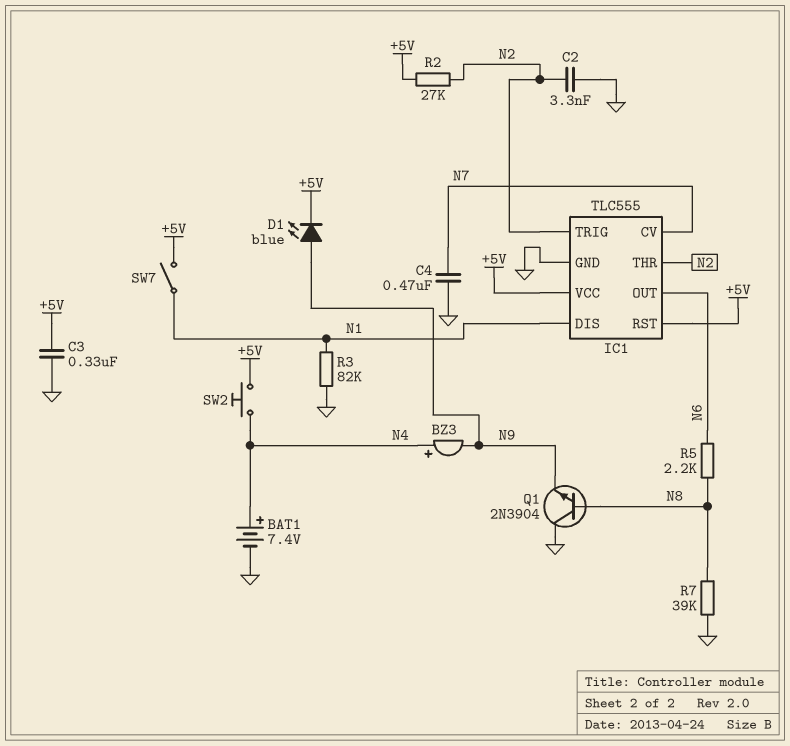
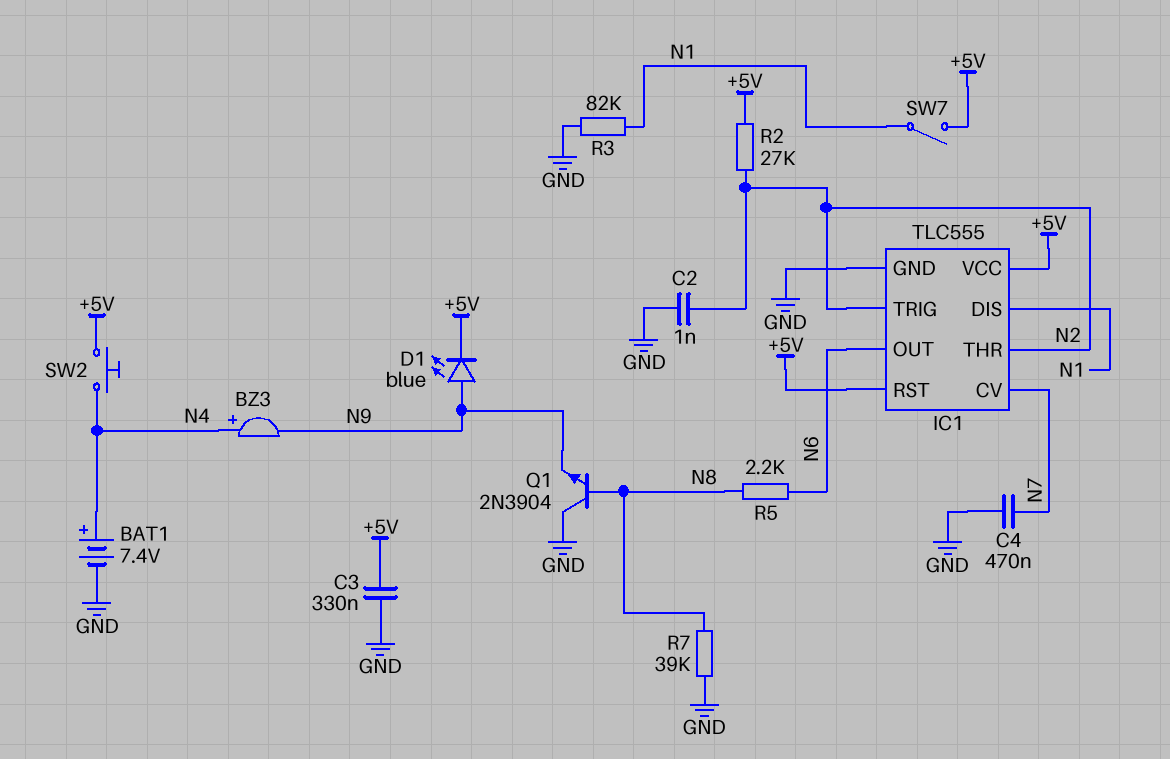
C2: 3.3nF (GND, N2) -> 1nF (GND, N2)

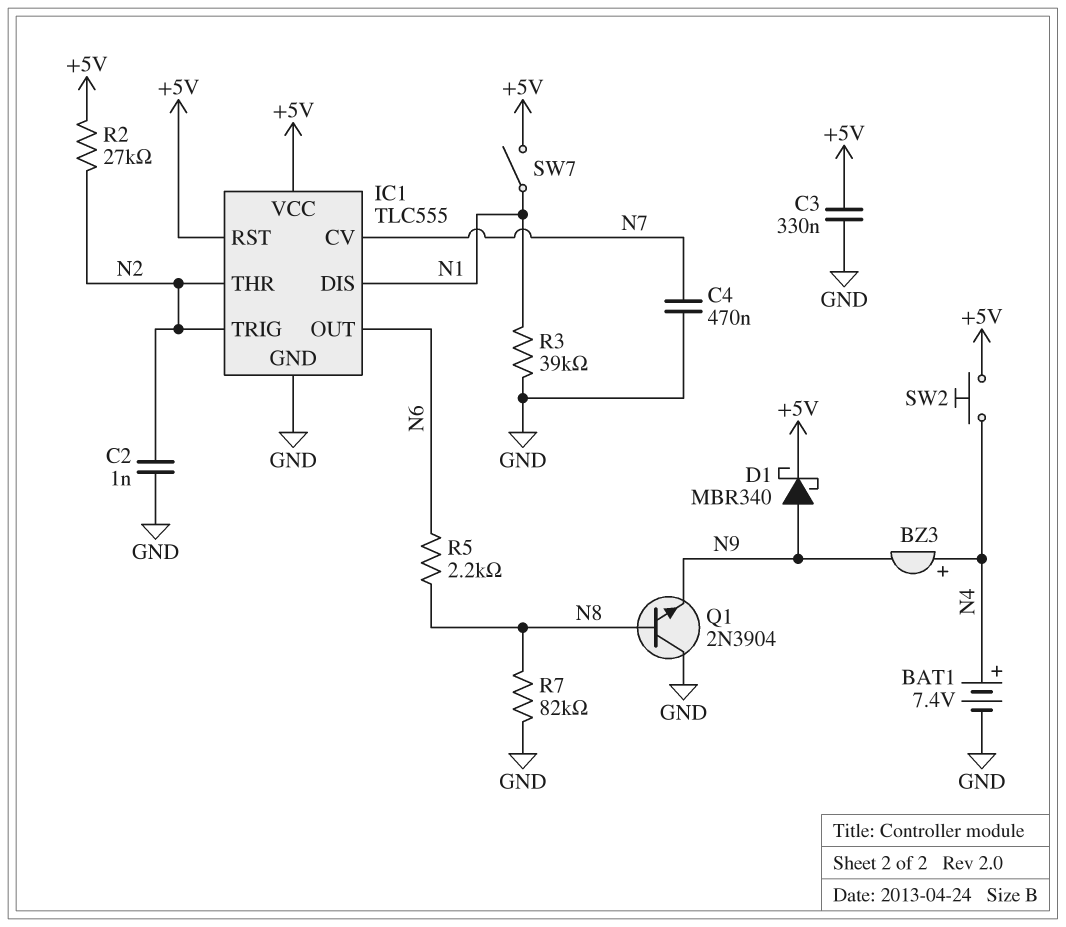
D1: LED blue (A N9, K +5V) -> schottky MBR340 (A N9, K +5V)
R3: 82k (GND, N1) -> 39k (GND, N1)
R7: 39k (GND, N8) -> 82k (GND, N8)

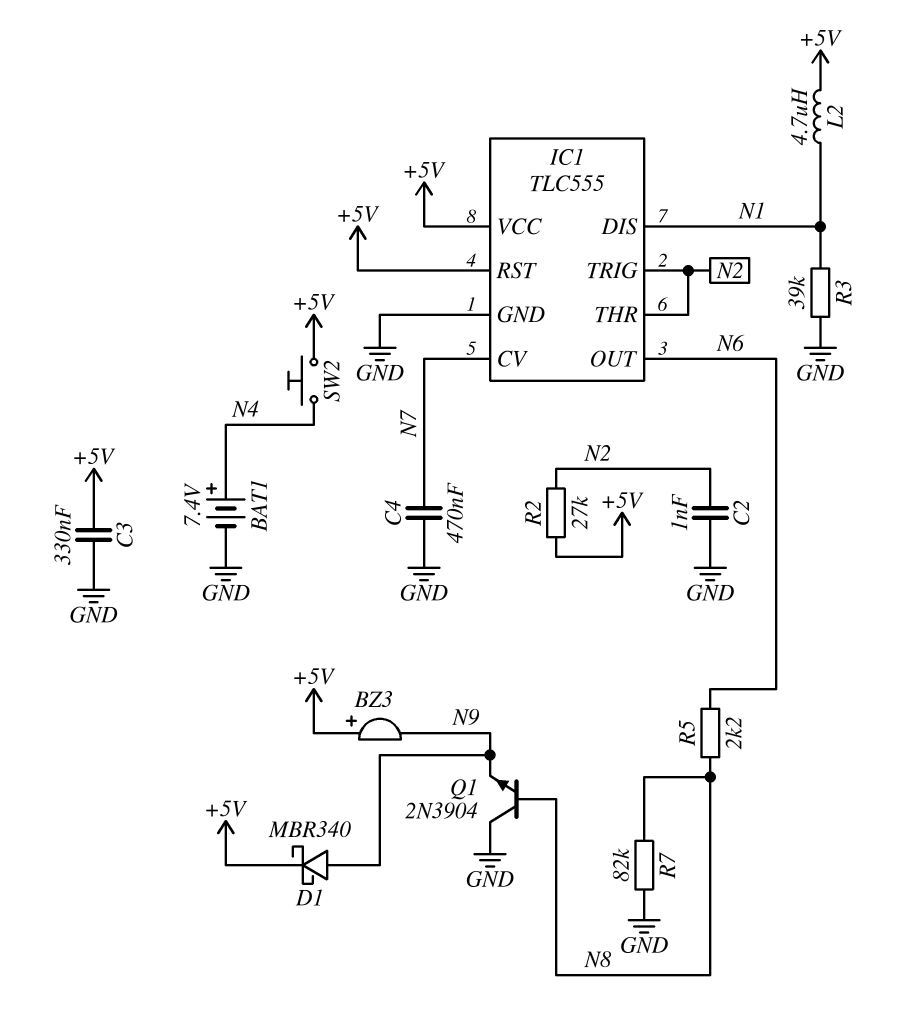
BZ3: buzzer (plus N4, minus N9) -> buzzer (plus +5V, minus N9)
L2: none -> 4.7uH (+5V, N1)
SW7: switch (+5V, N1) -> none

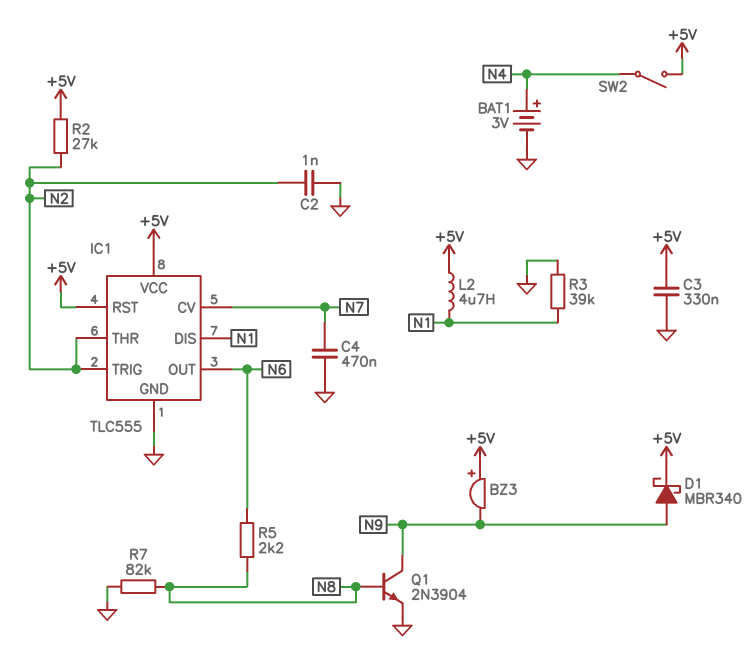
BAT1: 7.4V (plus N4, minus GND) -> 3V (plus N4, minus GND)
Q1: NPN 2N3904 (B N8, C GND, E N9) -> NPN 2N3904 (B N8, C N9, E GND)
SW2: button (+5V, N4) -> switch (+5V, N4)

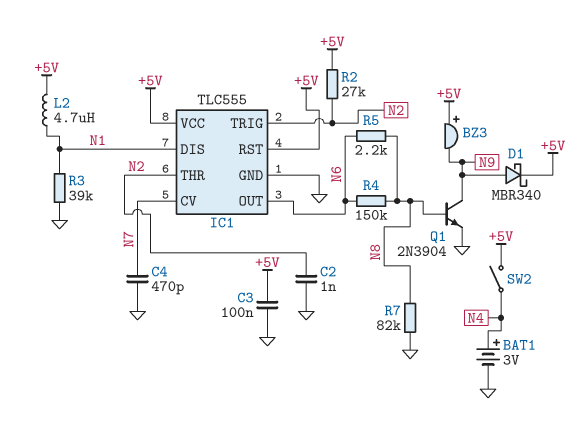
C3: 330nF (+5V, GND) -> 100nF (+5V, GND)
C4: 470nF (GND, N7) -> 470pF (GND, N7)
R4: none -> 150k (N6, N8)

